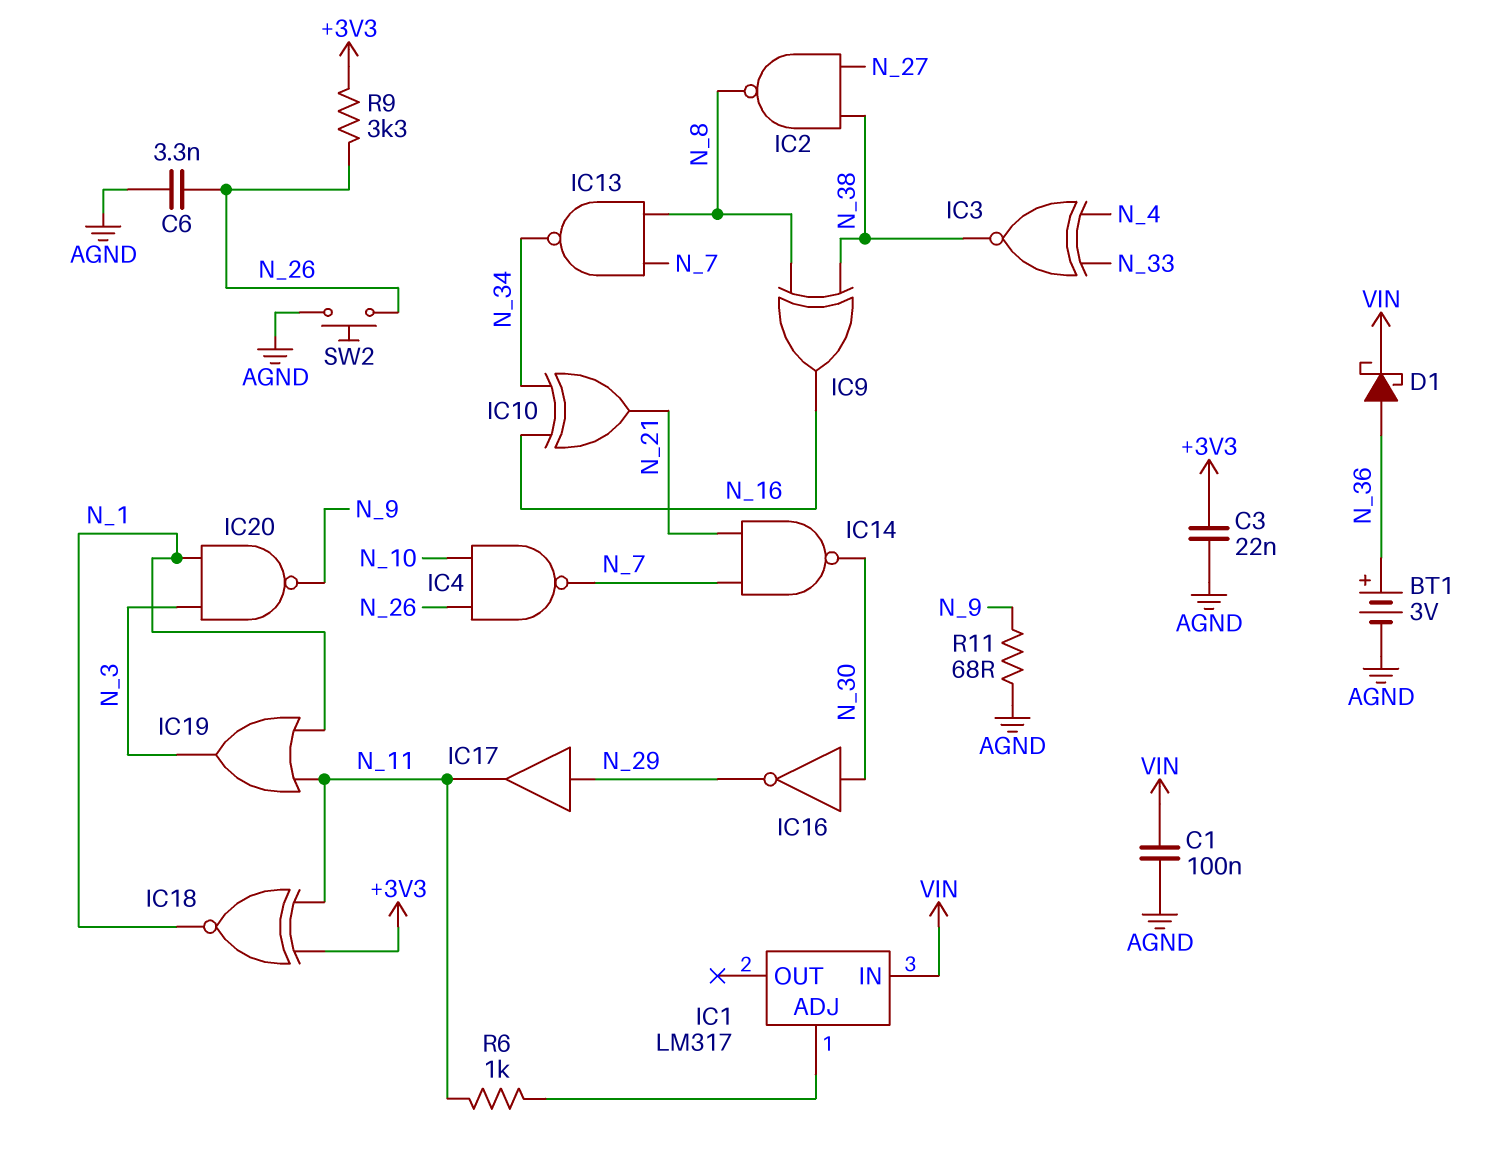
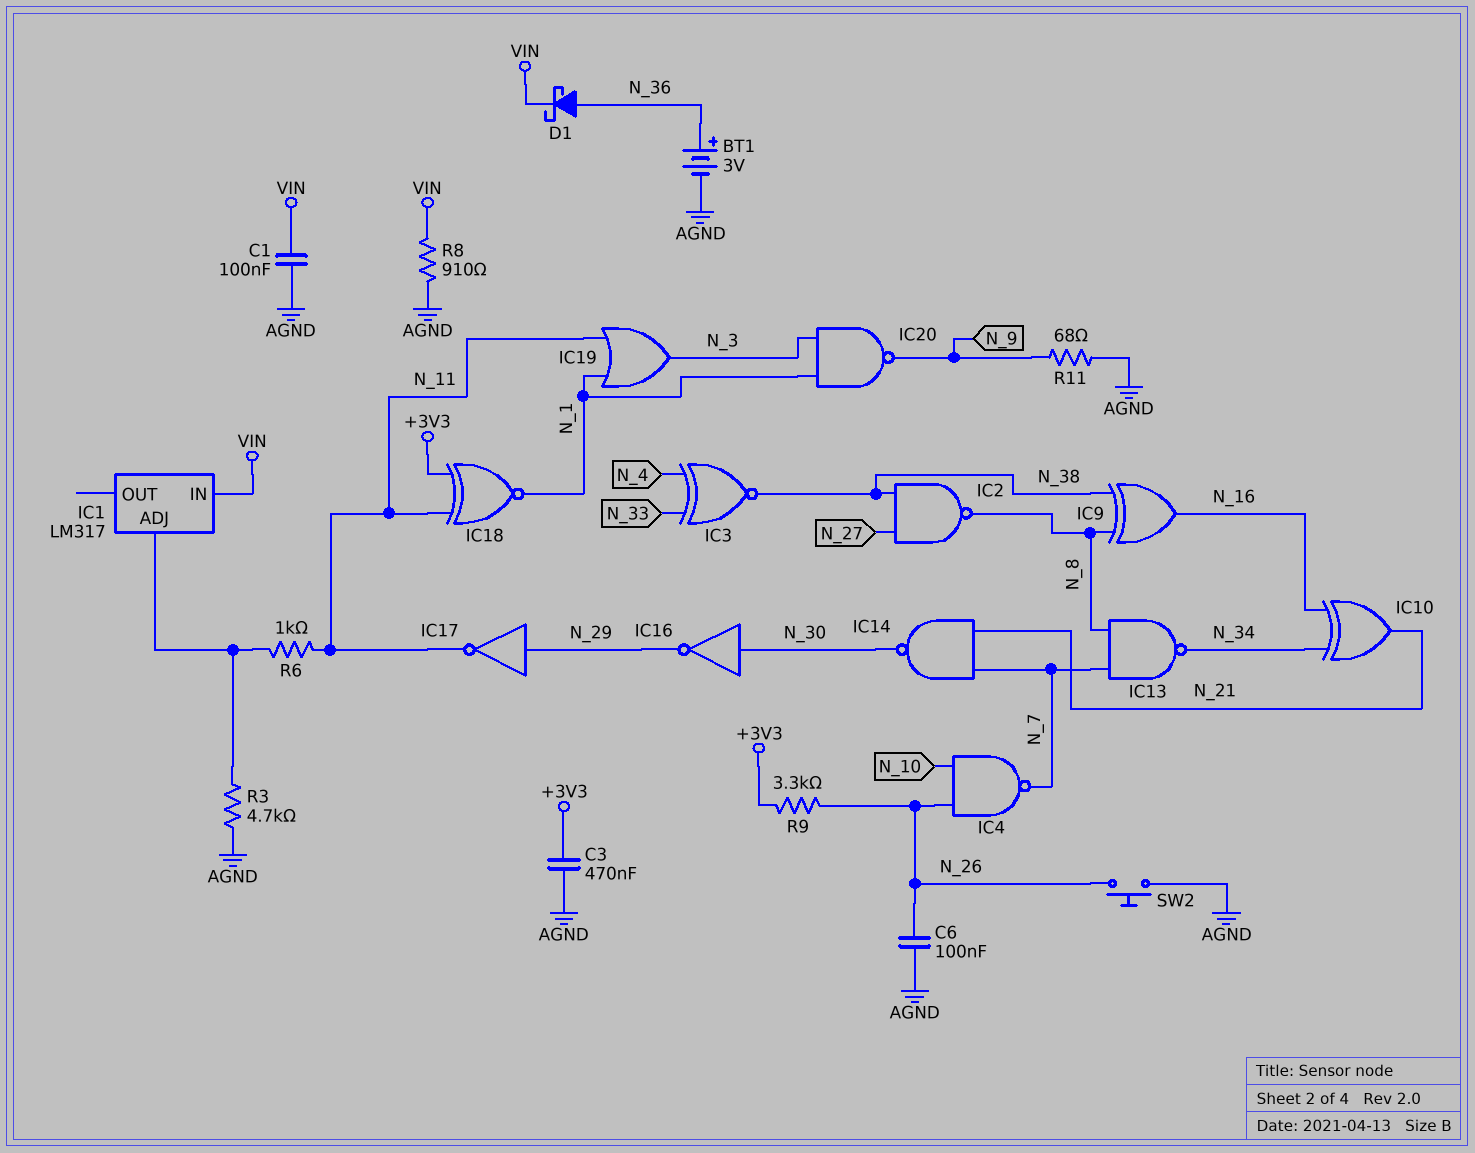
C3: 22nF (+3V3, AGND) -> 470nF (+3V3, AGND)
C6: 3.3nF (AGND, N_26) -> 100nF (AGND, N_26)
IC17: buffer (in N_29, out N_11) -> NOT (in N_29, out N_11)
R3: none -> 4.7k (AGND, IC1/ADJ)
R8: none -> 910 (AGND, VIN)

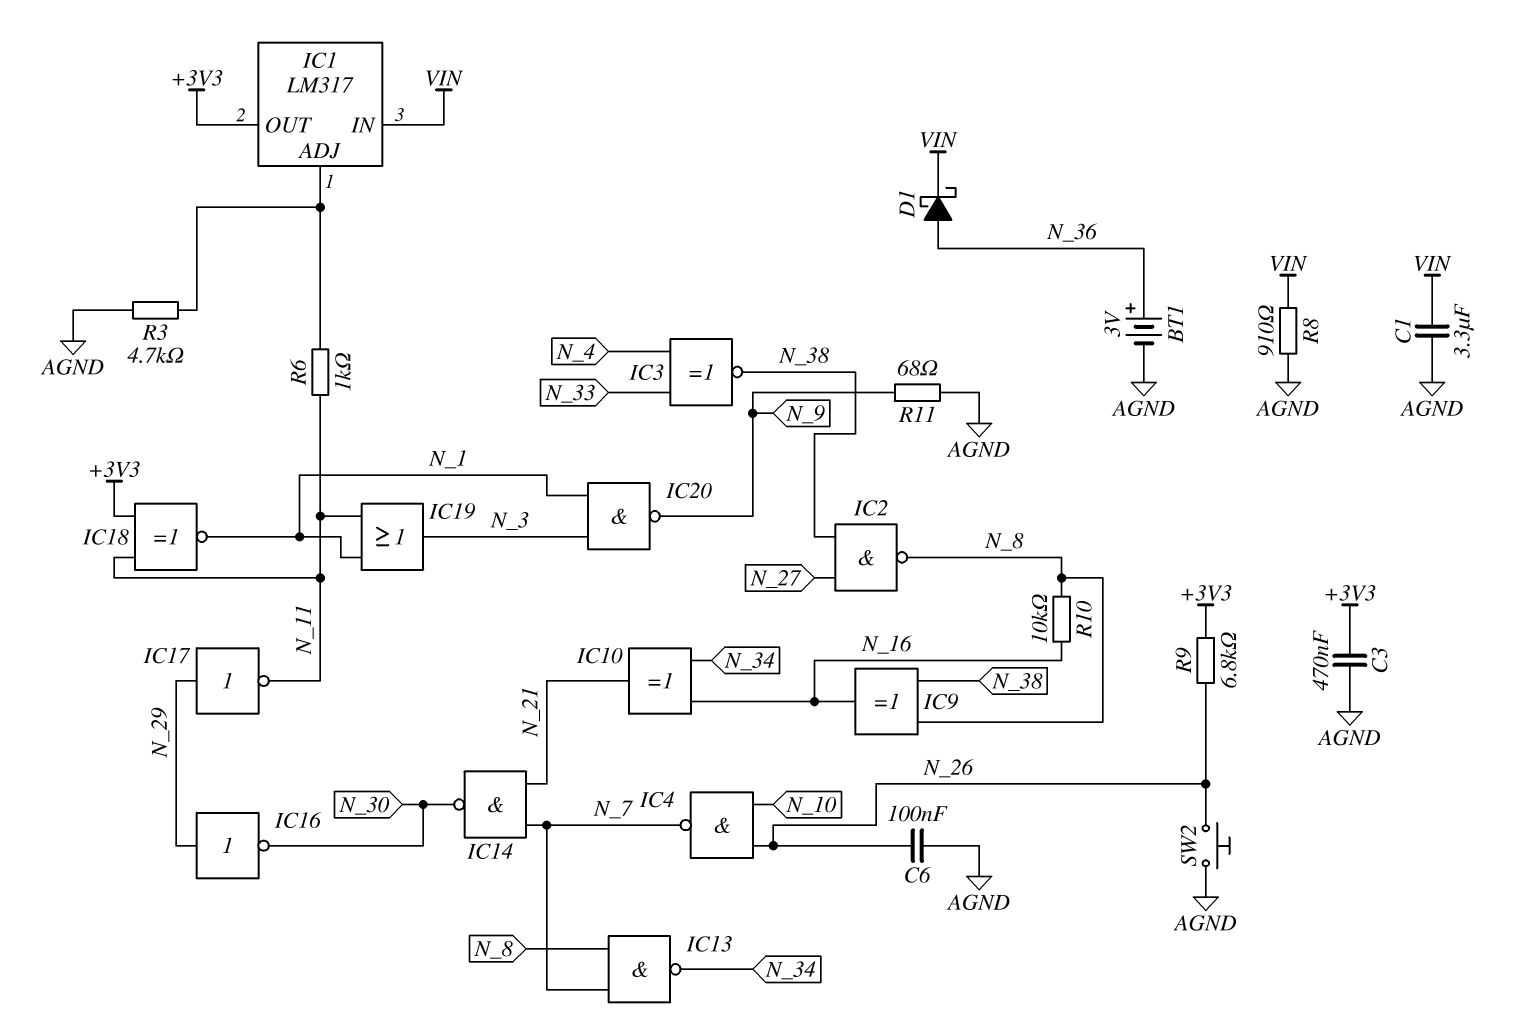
C1: 100nF (AGND, VIN) -> 3.3uF (AGND, VIN)
IC1 pin OUT: none -> +3V3
IC16: NOT (in N_30, out N_29) -> NOT (in N_29, out N_30)
R9: 3.3k (+3V3, N_26) -> 6.8k (+3V3, N_26)
R10: none -> 10k (N_8, N_16)

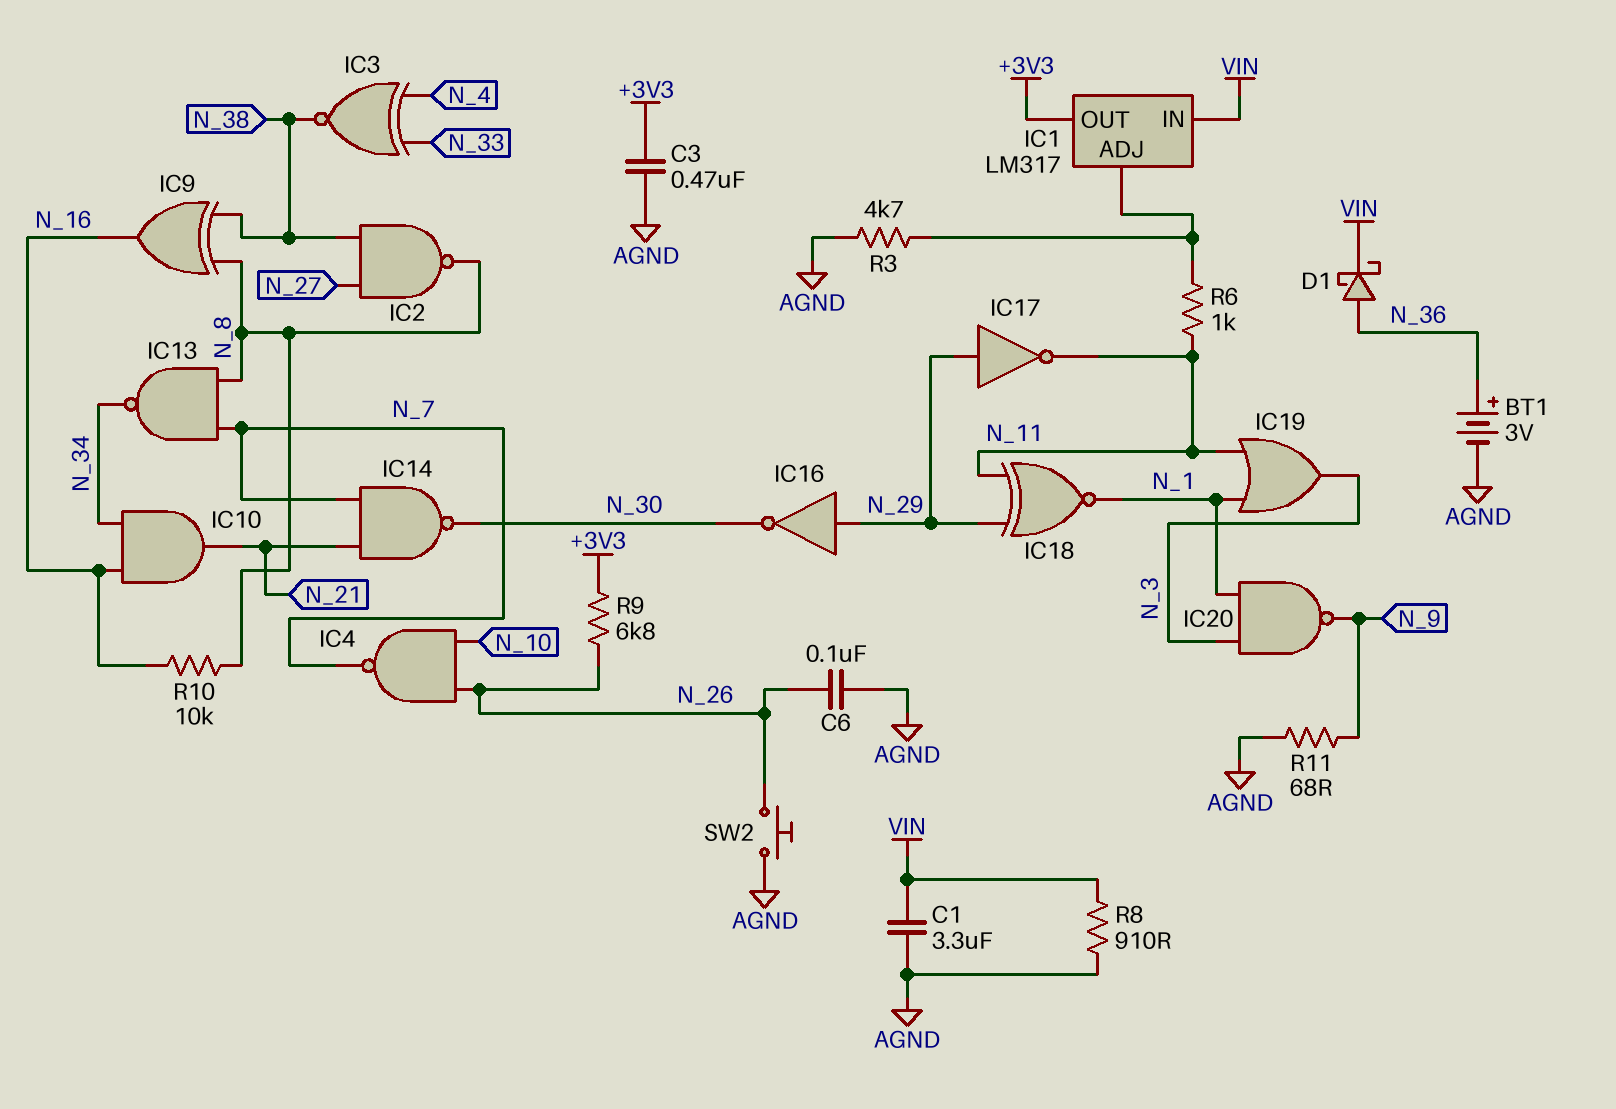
IC10: XOR (in N_16, in N_34, out N_21) -> AND (in N_16, in N_34, out N_21)
IC18: XNOR (in +3V3, in N_11, out N_1) -> XNOR (in N_11, in N_29, out N_1)

